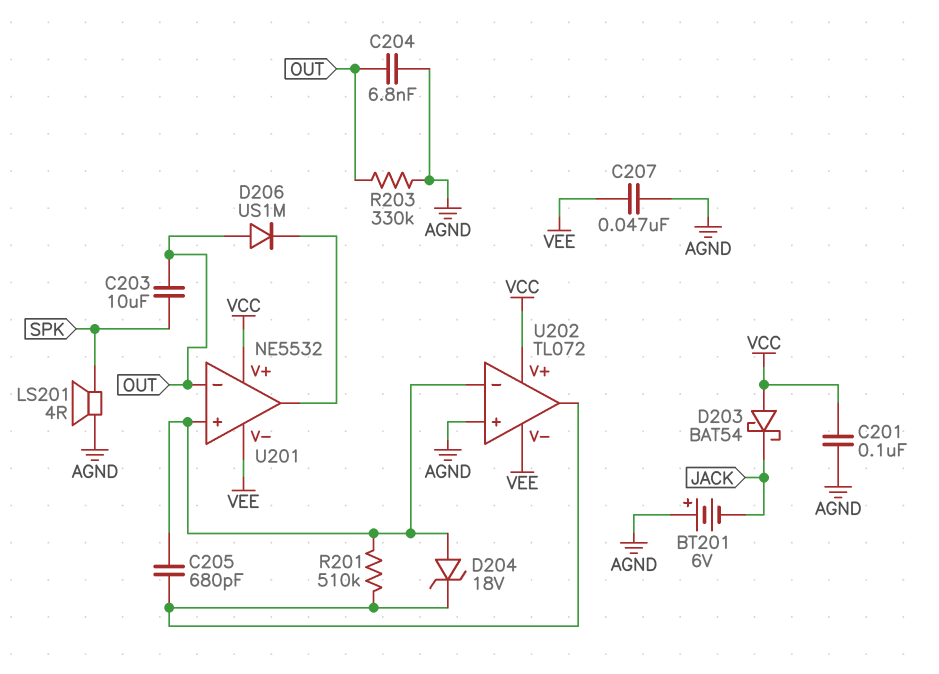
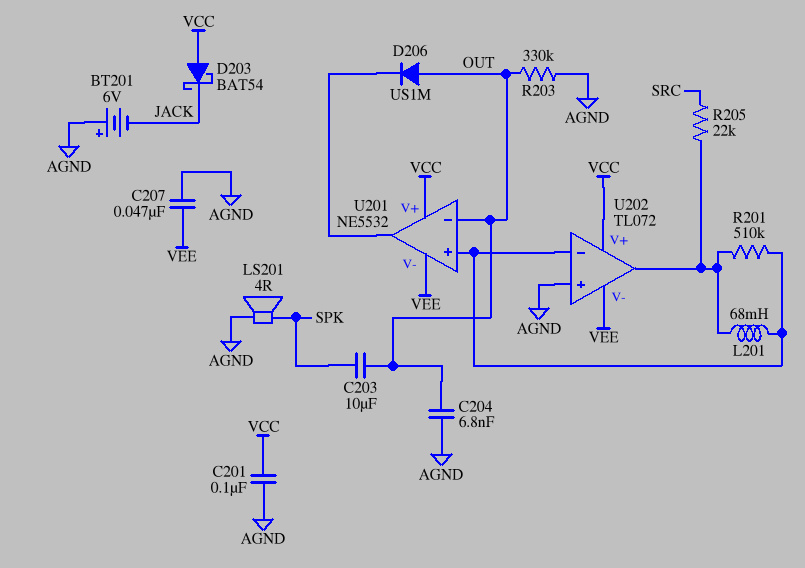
C205: 680pF (U201/in+, U202/out) -> none
D204: zener 18V (A U201/in+, K U202/out) -> none
L201: none -> 68mH (U201/in+, U202/out)
R205: none -> 22k (SRC, U202/out)

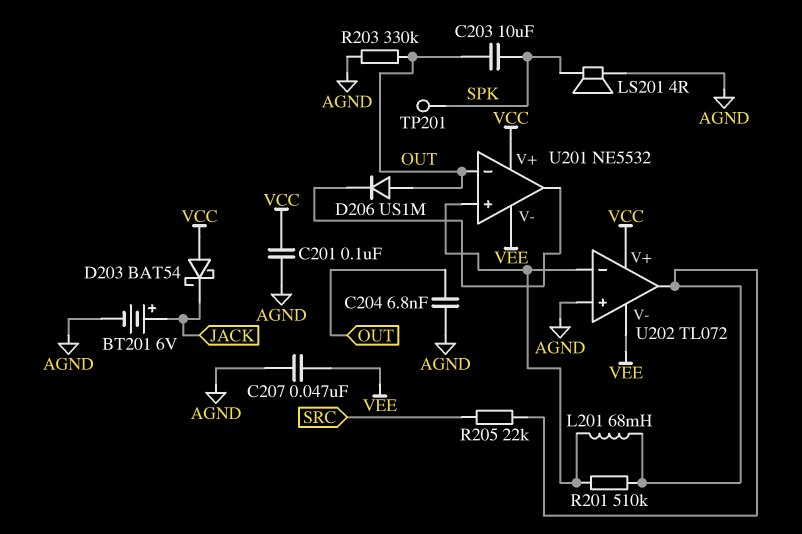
BT201: 6V (plus AGND, minus JACK) -> 6V (plus JACK, minus AGND)
TP201: none -> test point (SPK)

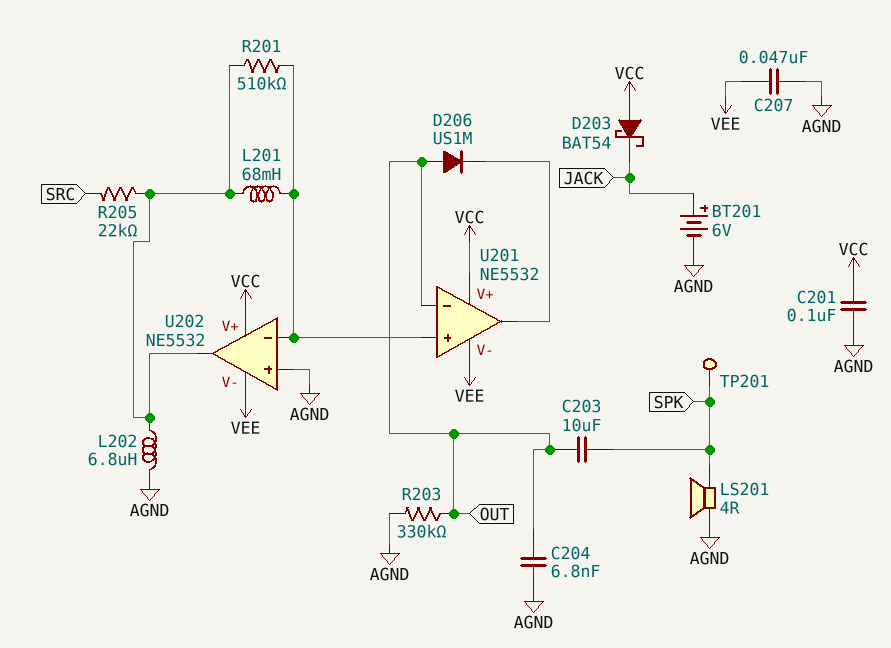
L202: none -> 6.8uH (AGND, U202/out)
U202: TL072 -> NE5532

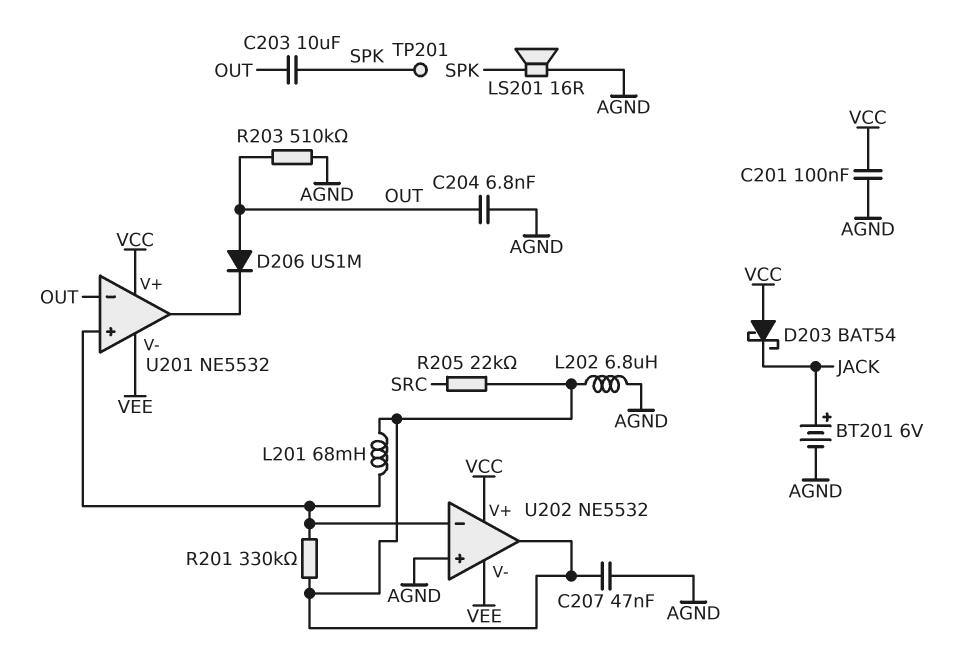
C207: 47nF (AGND, VEE) -> 47nF (AGND, U202/out)
LS201: speaker 4R (AGND, SPK) -> speaker 16R (AGND, SPK)
R201: 510k (U201/in+, U202/out) -> 330k (U201/in+, U202/out)
R203: 330k (AGND, OUT) -> 510k (AGND, OUT)

